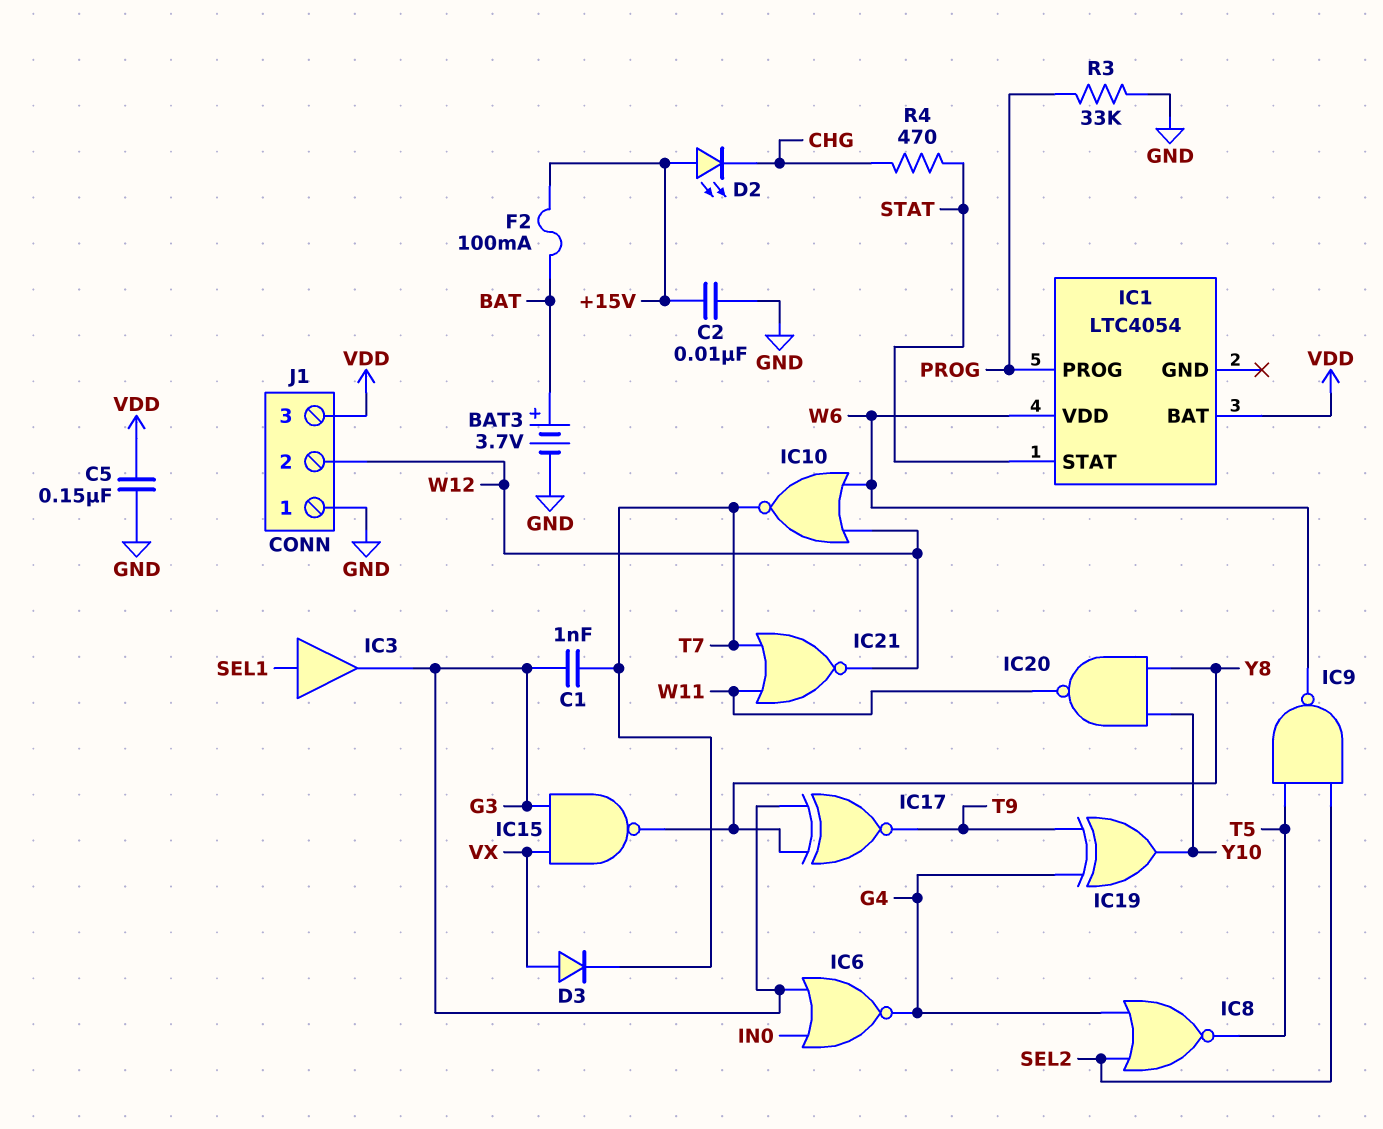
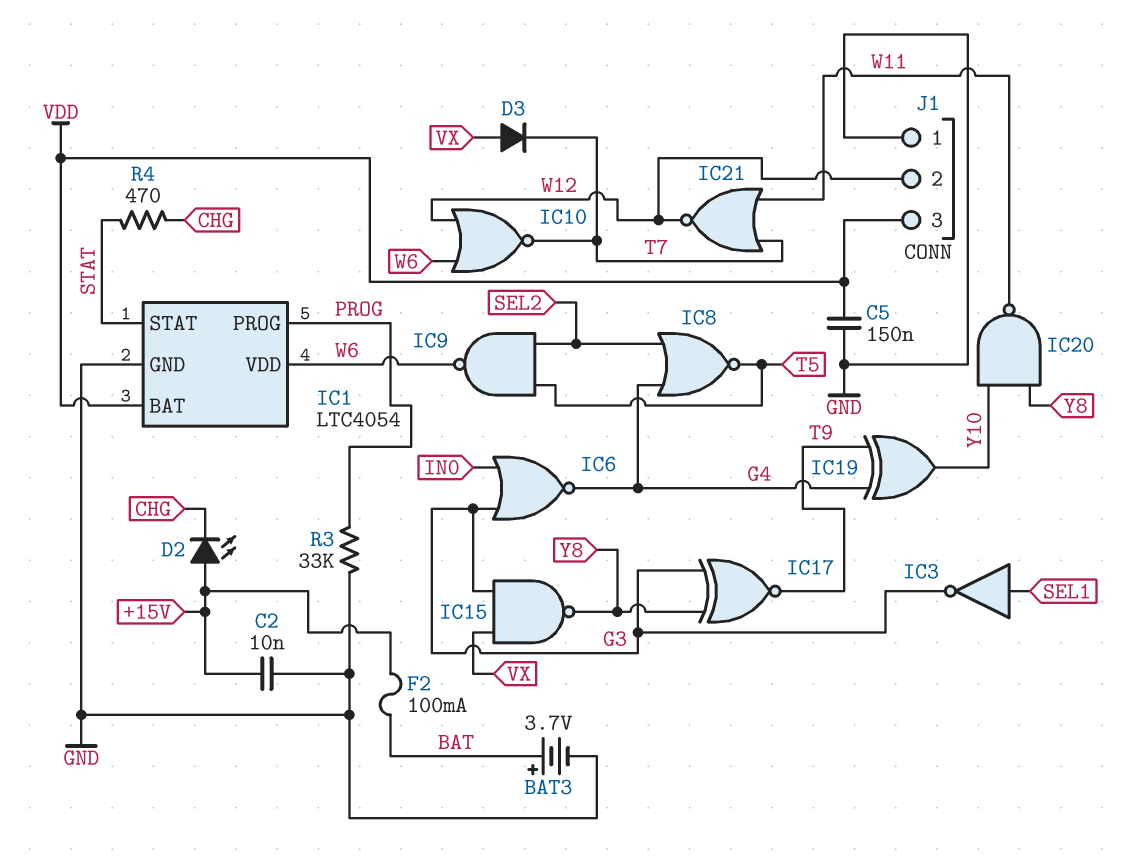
C1: 1nF (G3, T7) -> none
IC1 pin GND: none -> GND
IC3: buffer (in SEL1, out G3) -> NOT (in SEL1, out G3)

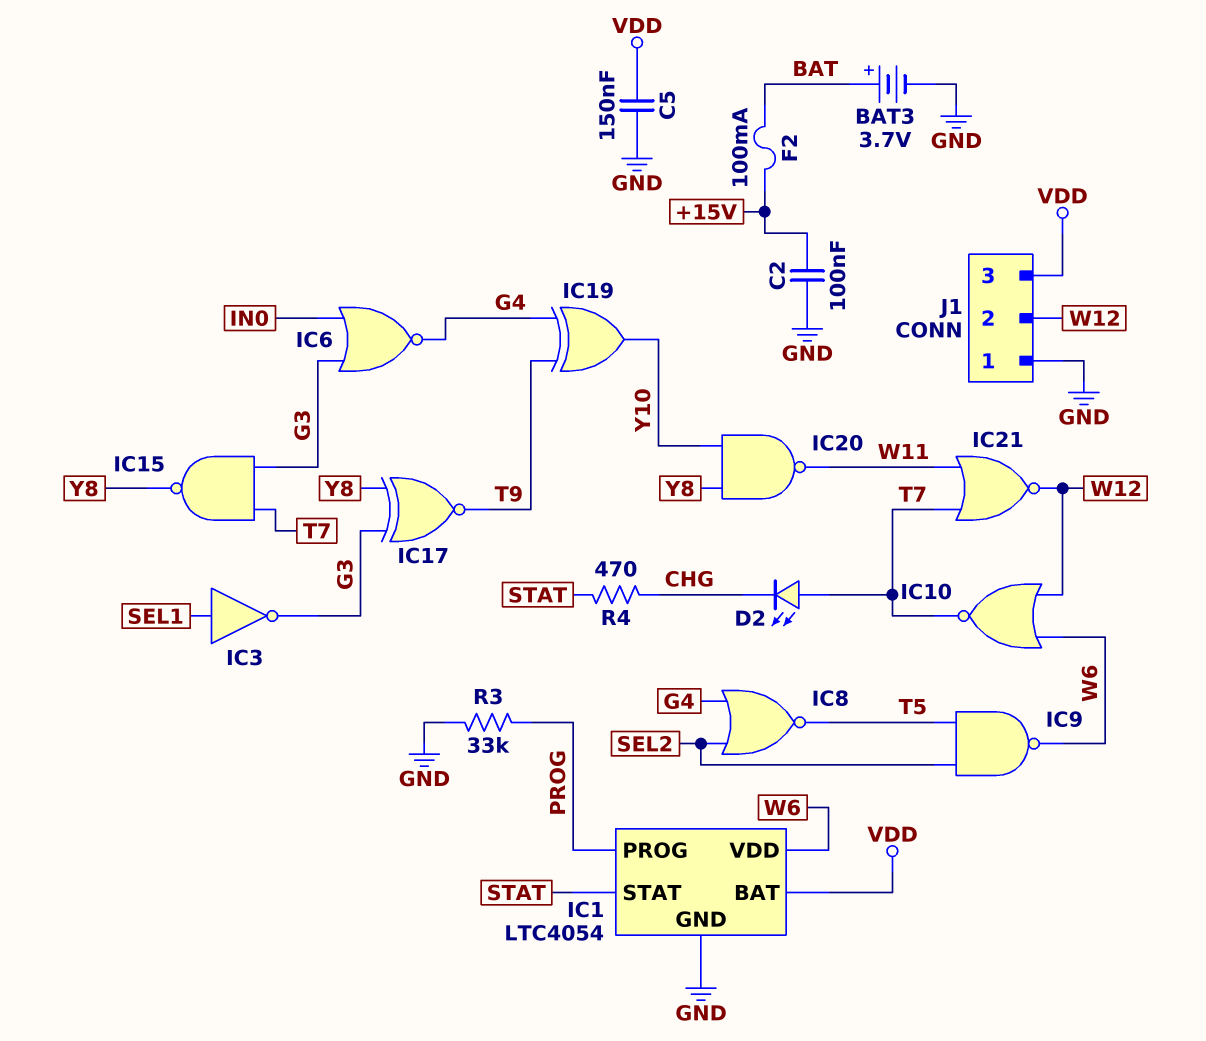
C2: 10nF (+15V, GND) -> 100nF (+15V, GND)
D2: LED (A +15V, K CHG) -> LED (A T7, K CHG)
D3: diode (A VX, K T7) -> none
IC15: NAND (in G3, in VX, out Y8) -> NAND (in G3, in T7, out Y8)

